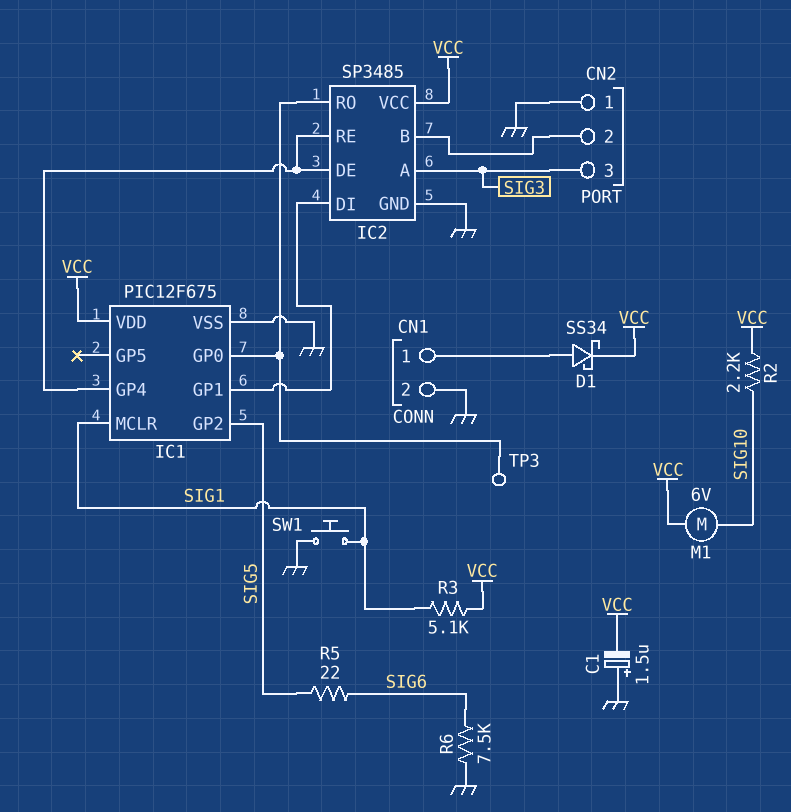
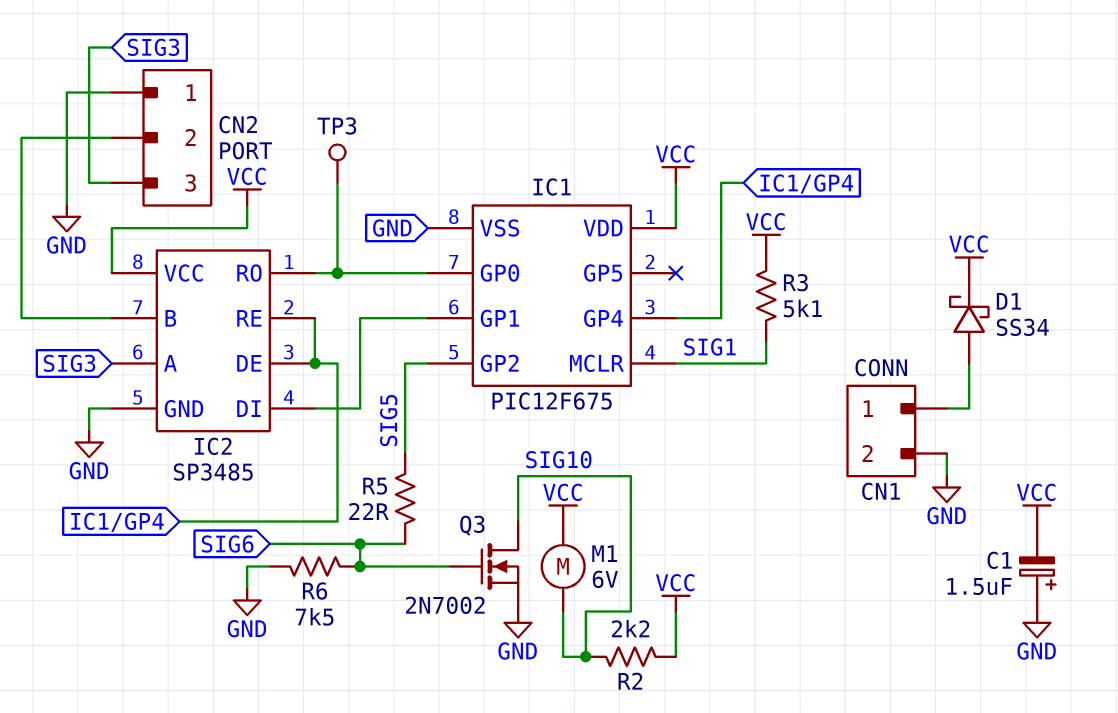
Q3: none -> NMOS 2N7002 (G SIG6, D SIG10, S GND)
SW1: button (GND, SIG1) -> none

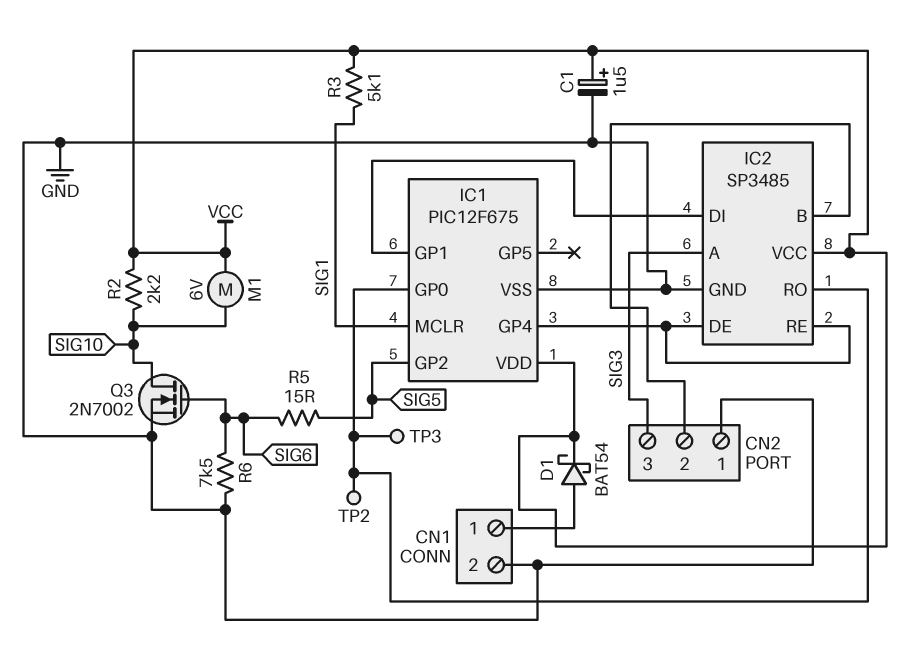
C1: 1.5uF (plus GND, minus VCC) -> 1.5uF (plus VCC, minus GND)
D1: schottky SS34 (A CN1/1, K VCC) -> schottky BAT54 (A CN1/1, K VCC)
R5: 22 (SIG5, SIG6) -> 15 (SIG5, SIG6)
TP2: none -> test point (IC1/GP0)

